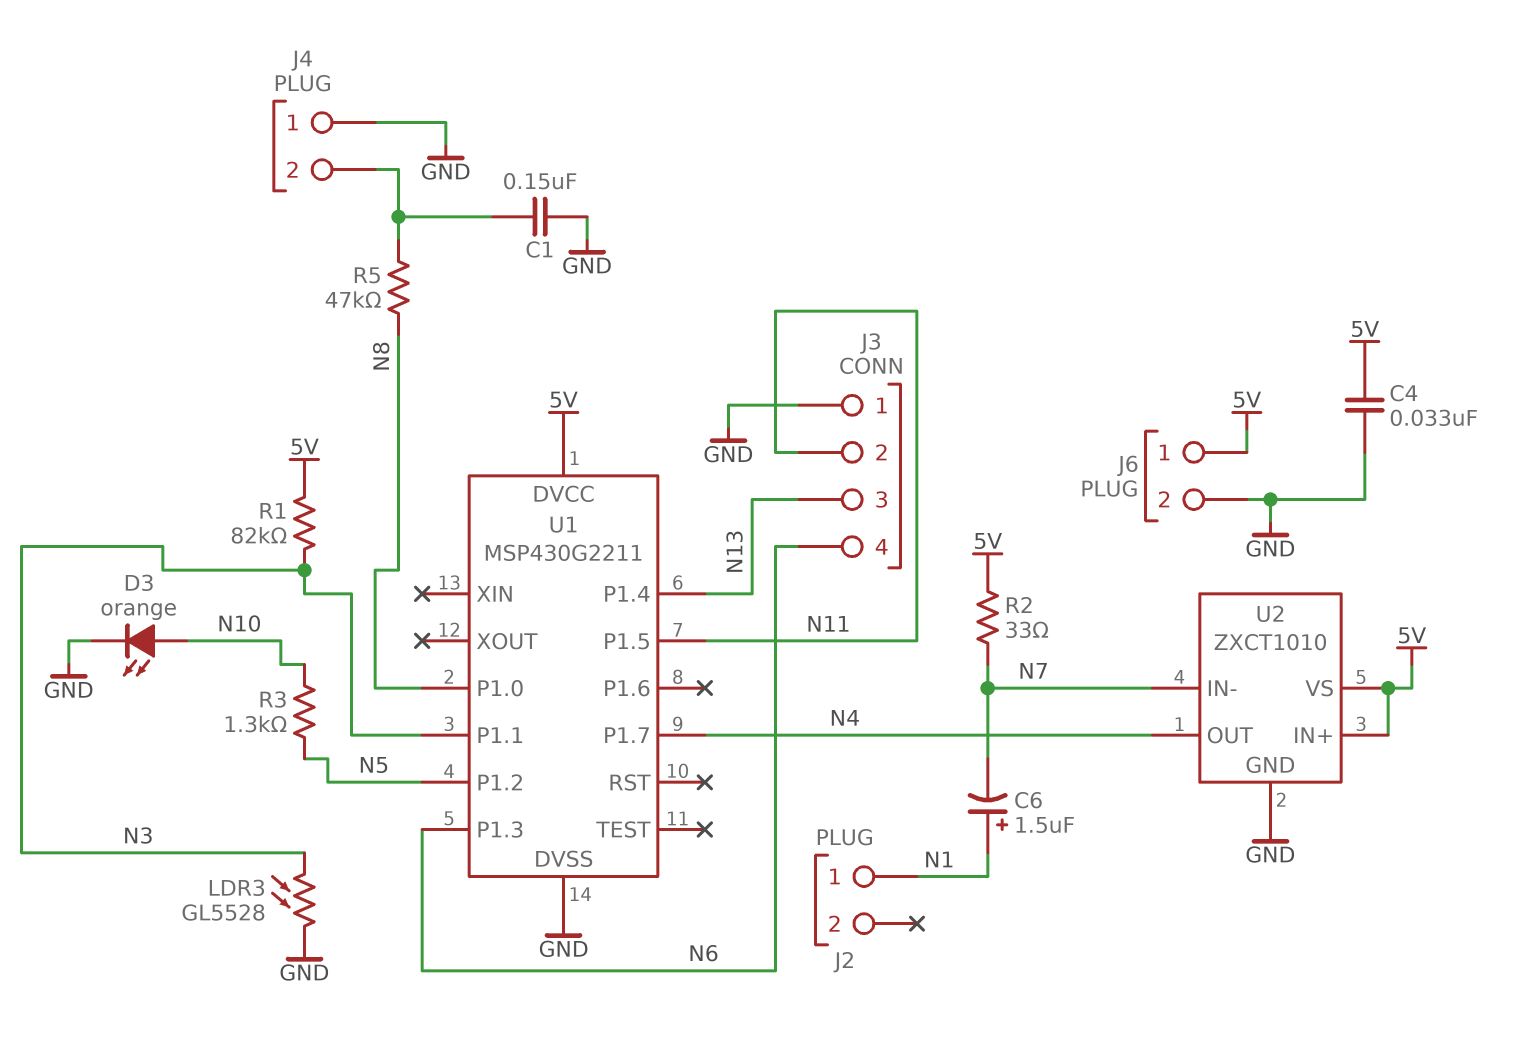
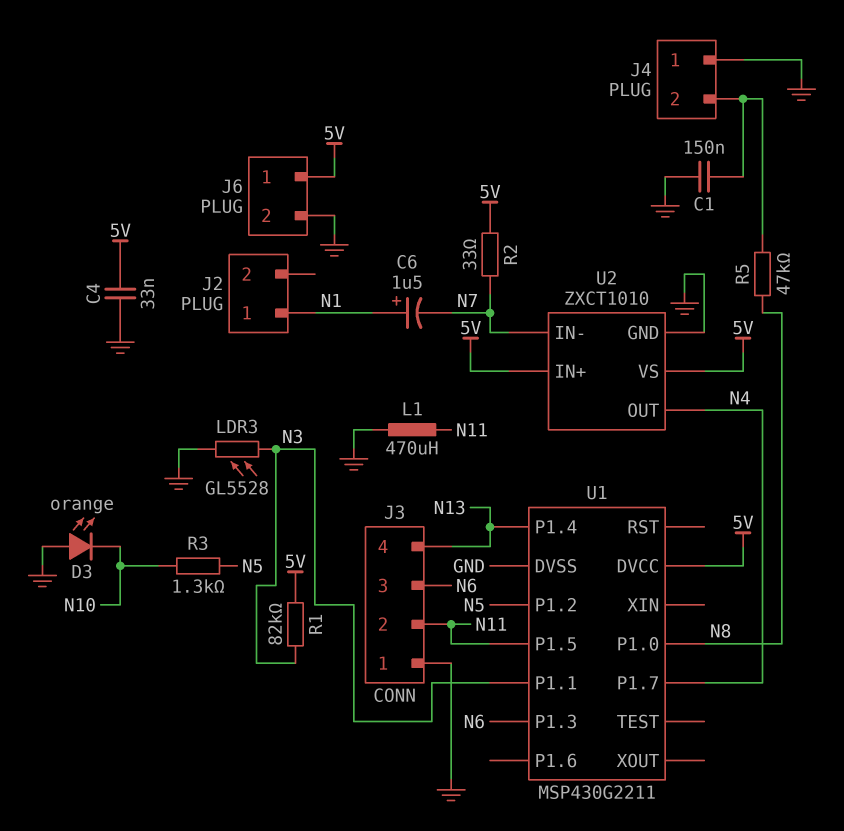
D3: LED orange (A N10, K GND) -> LED orange (A GND, K N10)
J3 pin 3: N13 -> N6
J3 pin 4: N6 -> N13
L1: none -> 470uH (GND, N11)

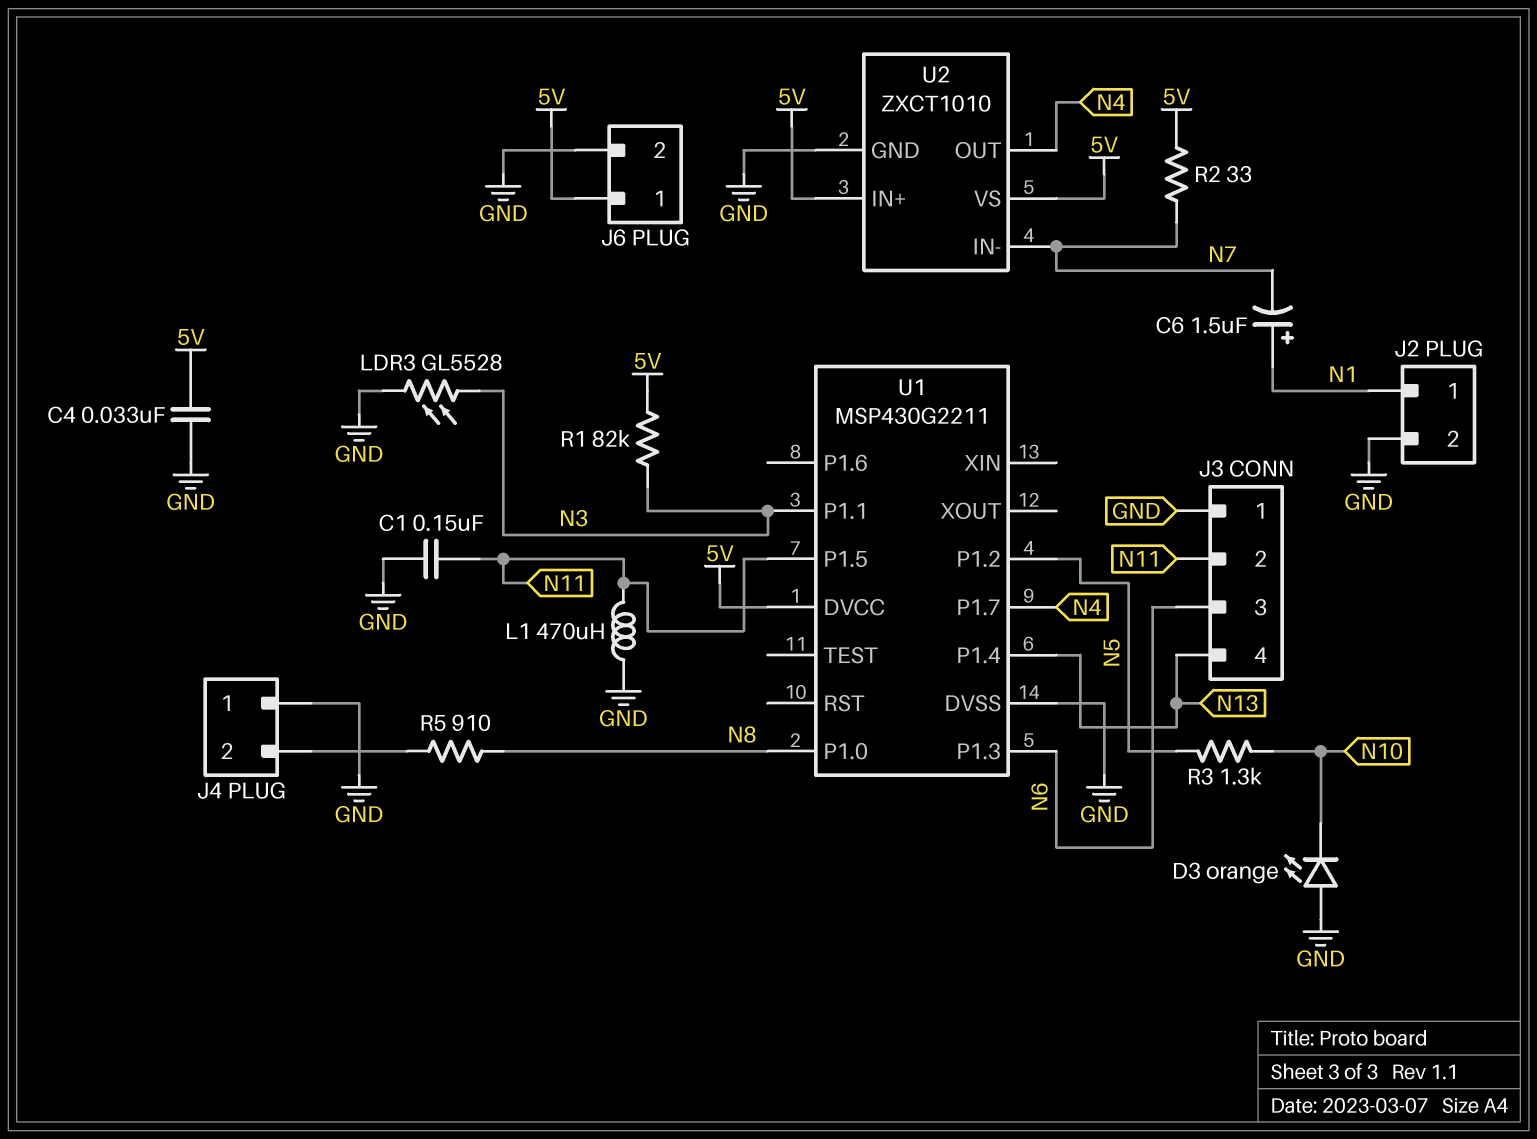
C1: 150nF (GND, J4/2) -> 150nF (GND, N11)
J2 pin 2: none -> GND
R5: 47k (J4/2, N8) -> 910 (J4/2, N8)

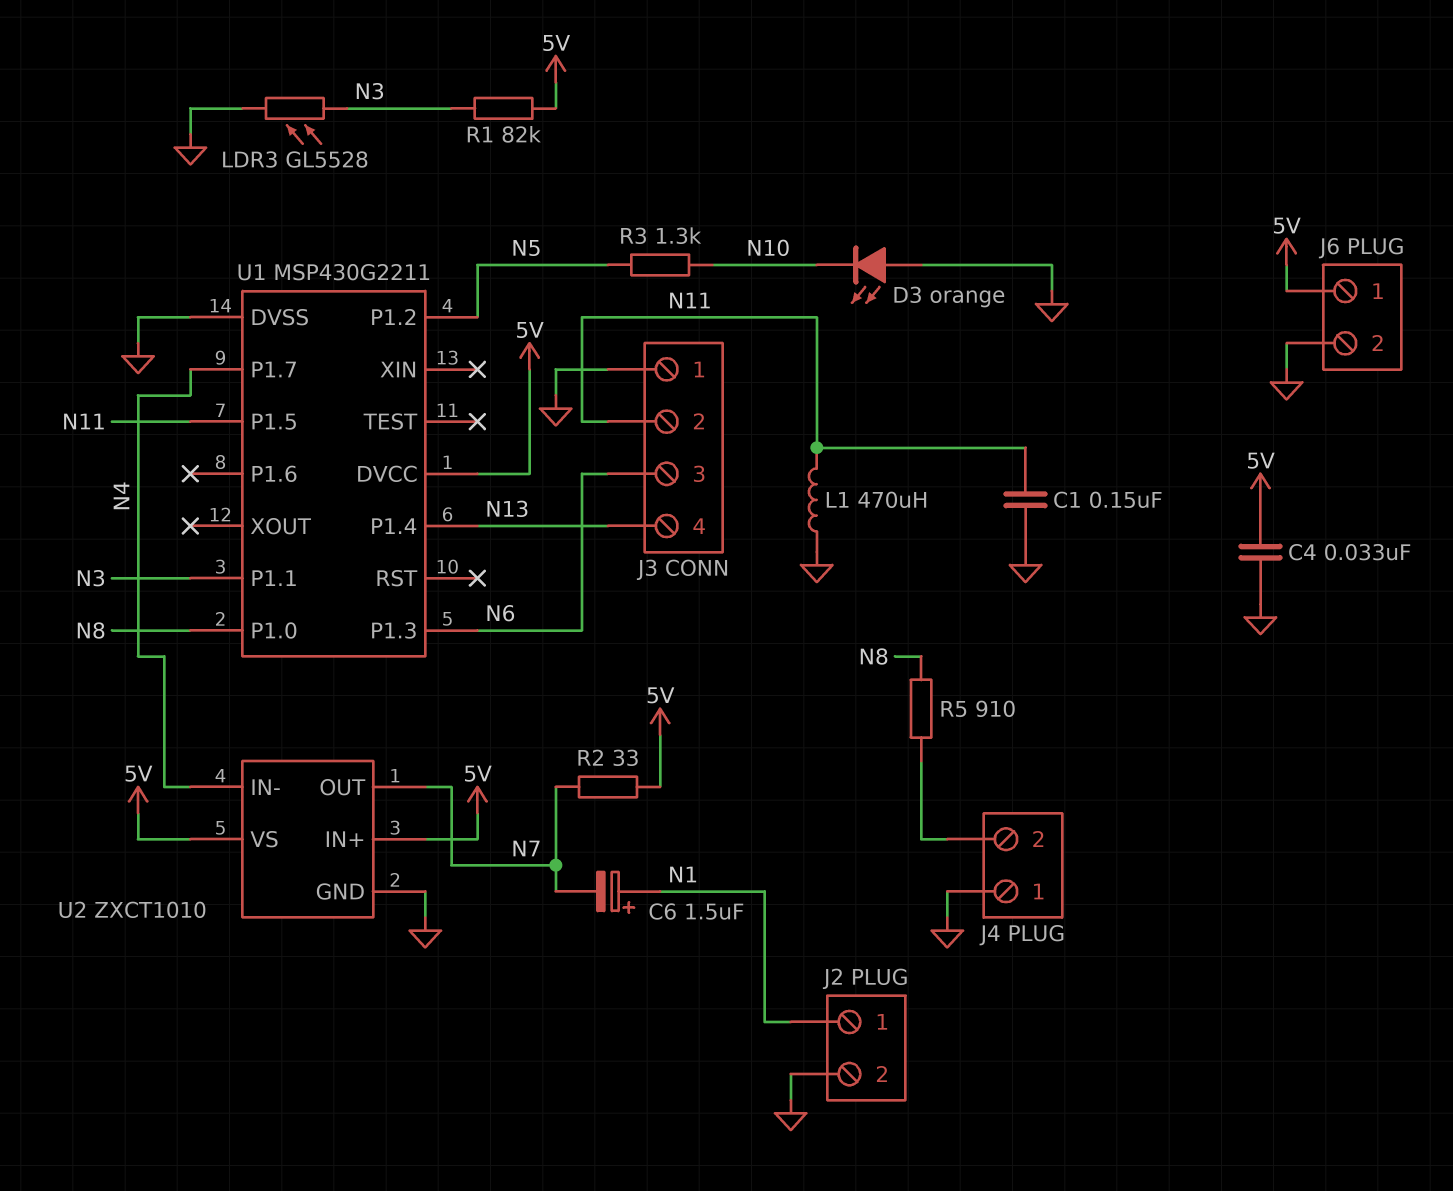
U2 pin IN-: N7 -> N4
U2 pin OUT: N4 -> N7

